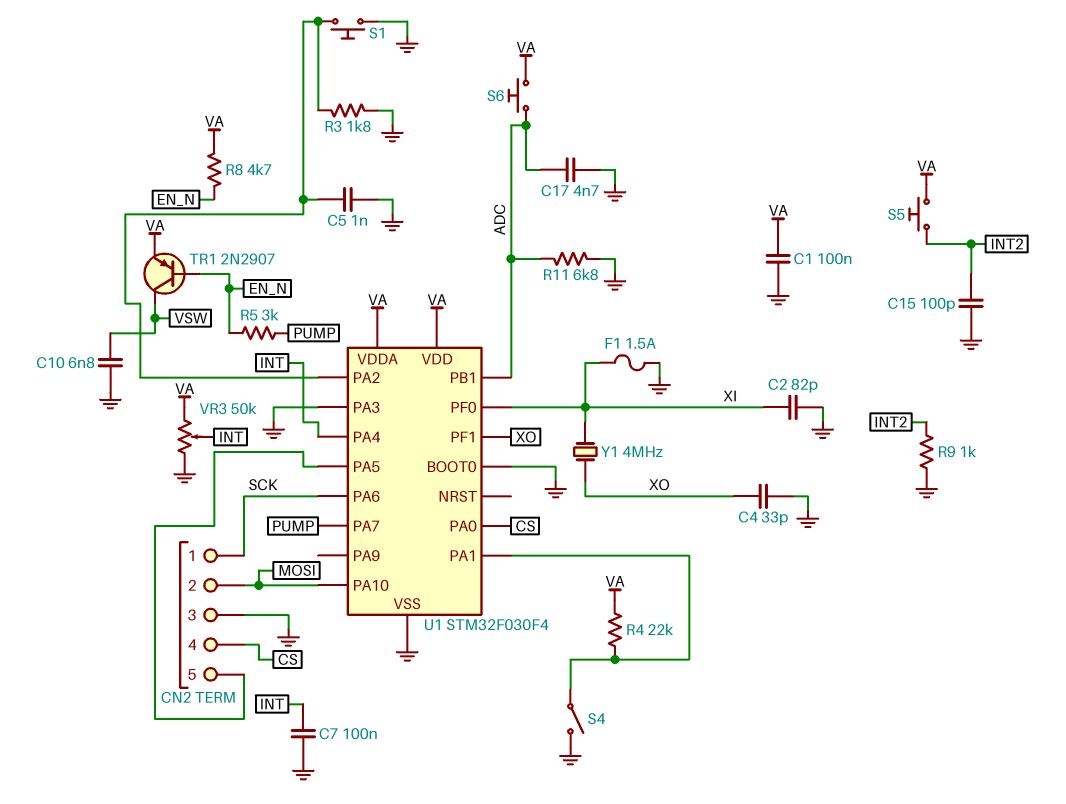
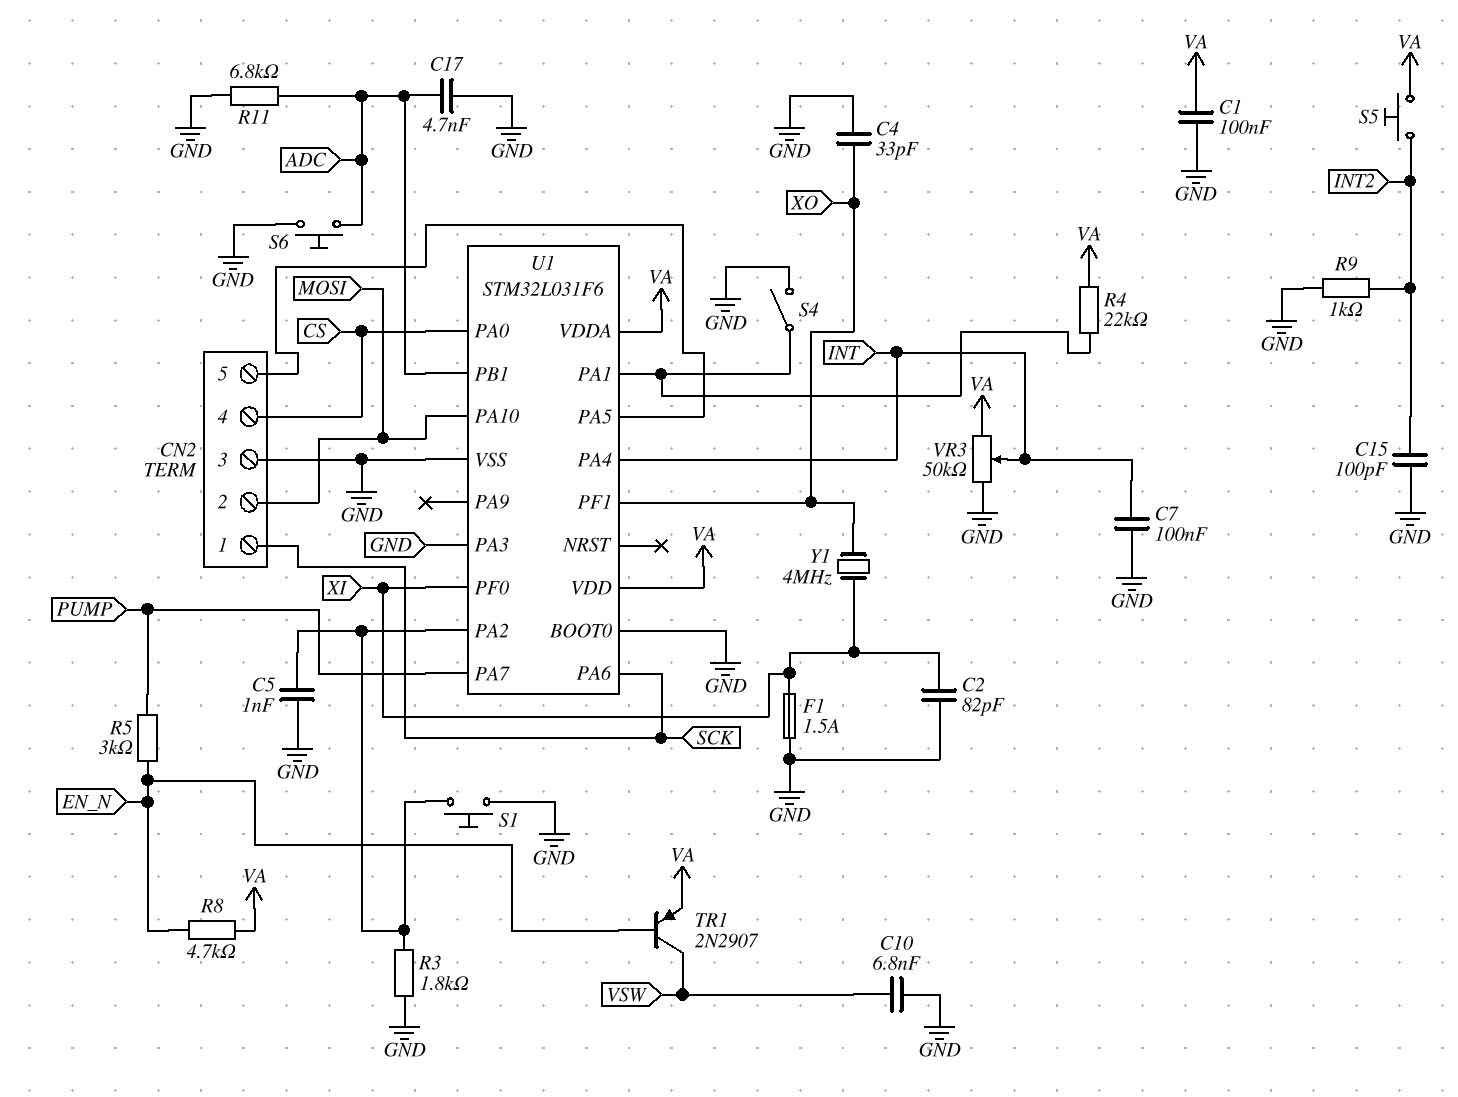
S6: button (ADC, VA) -> button (ADC, GND)
U1: STM32F030F4 -> STM32L031F6

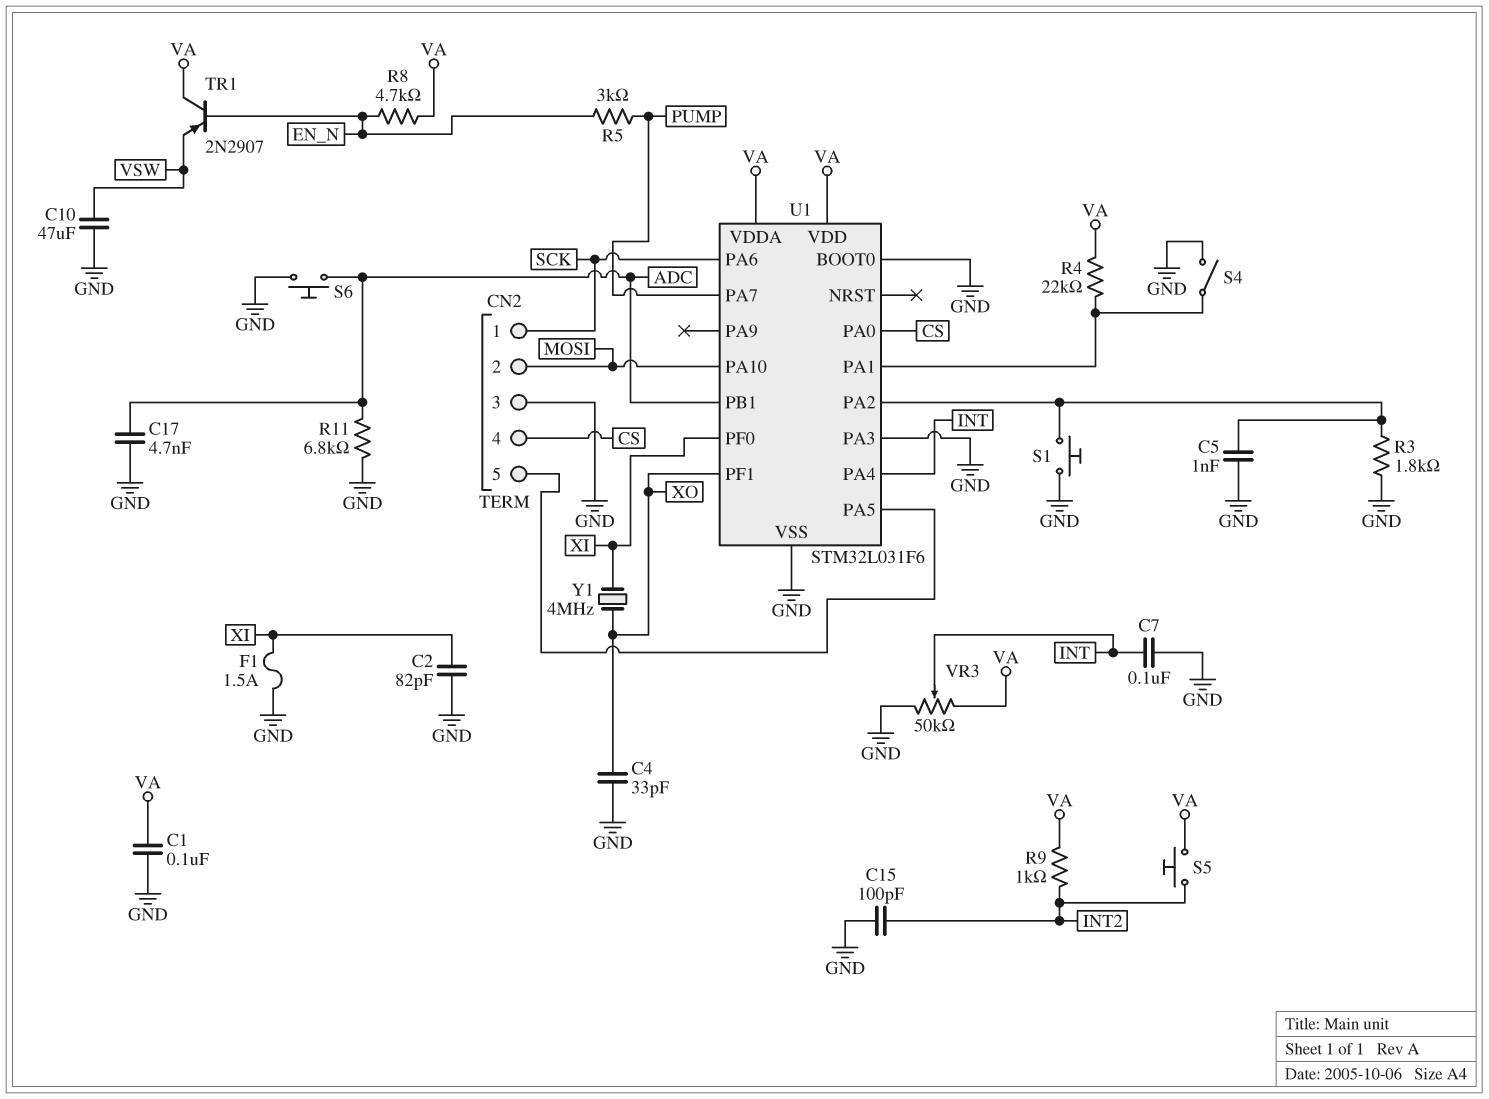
C10: 6.8nF (GND, VSW) -> 47uF (GND, VSW)
R9: 1k (GND, INT2) -> 1k (INT2, VA)
TR1: PNP 2N2907 (B EN_N, C VSW, E VA) -> PNP 2N2907 (B EN_N, C VA, E VSW)

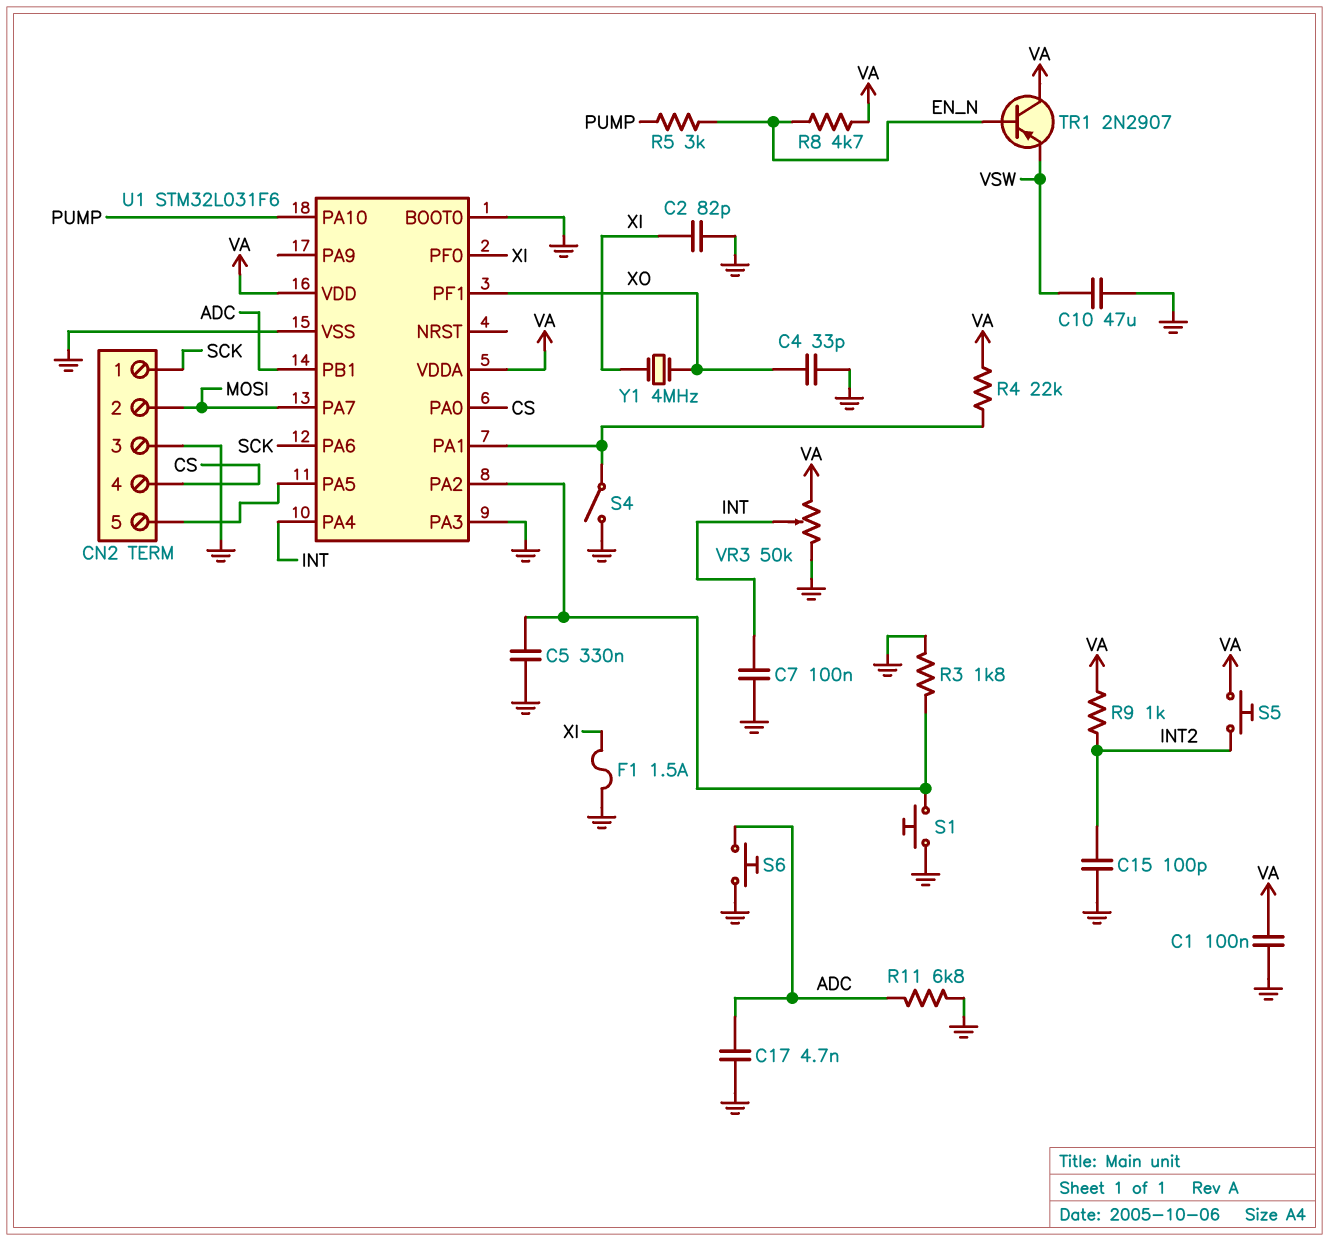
C5: 1nF (GND, U1/PA2) -> 330nF (GND, U1/PA2)
U1 pin PA7: PUMP -> MOSI
U1 pin PA10: MOSI -> PUMP

